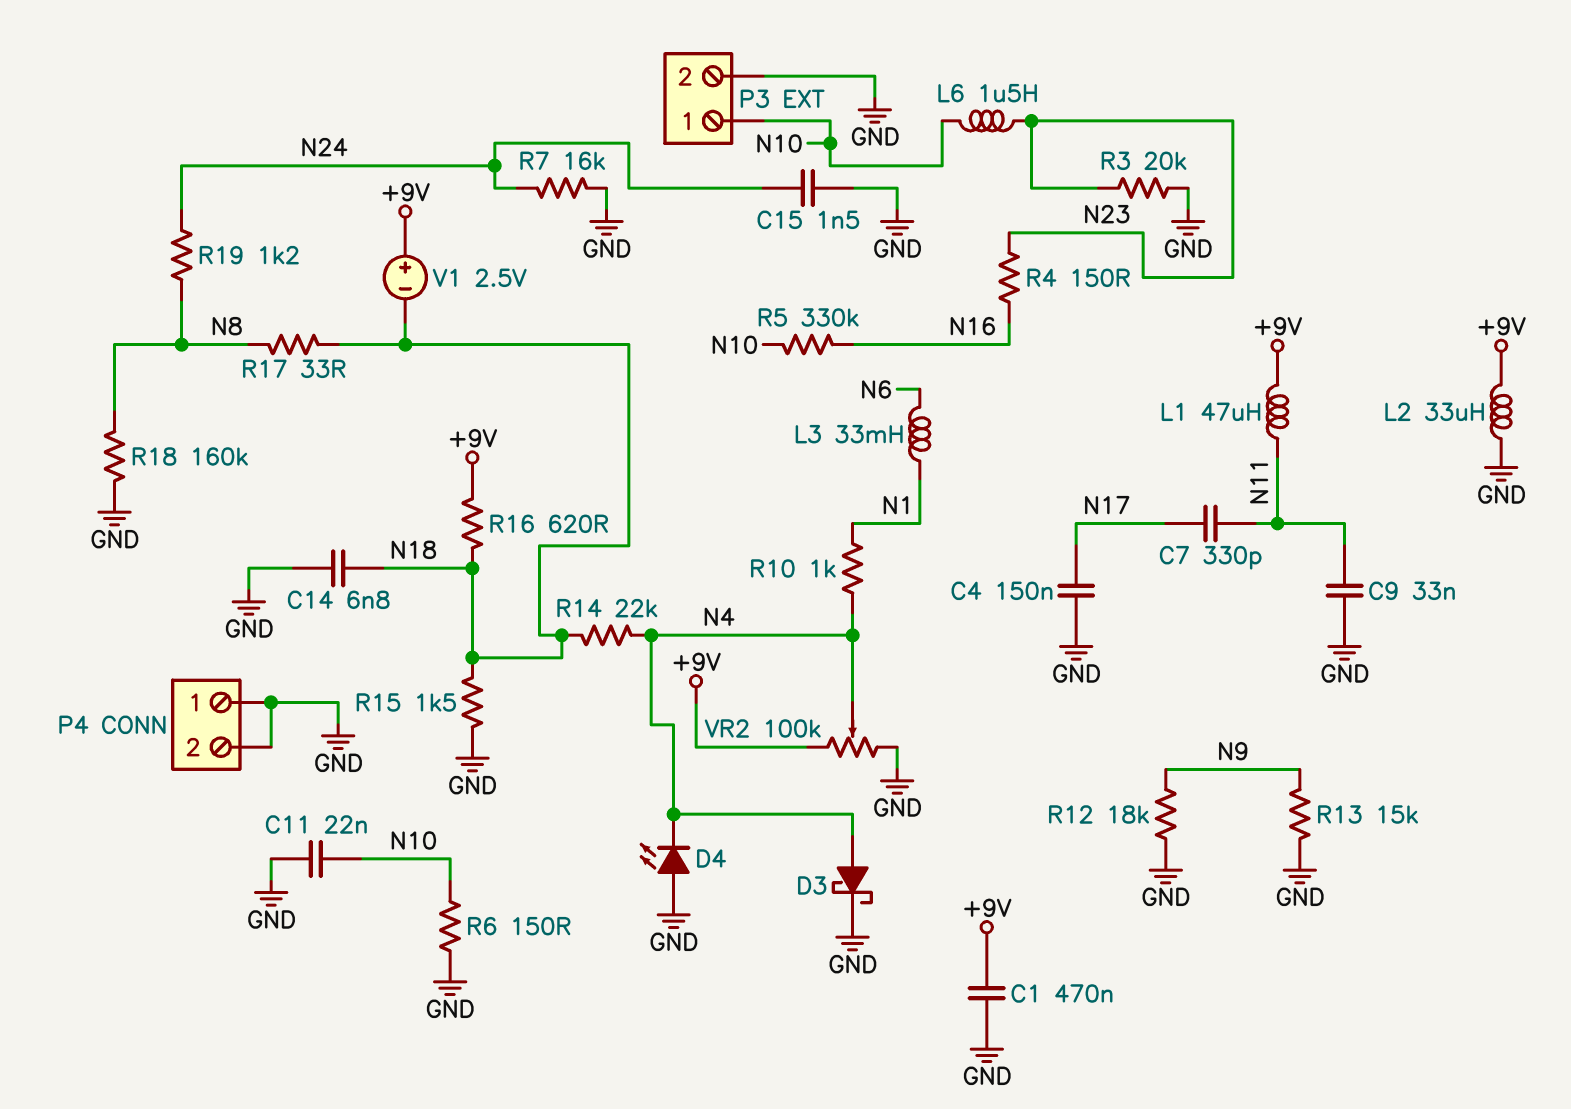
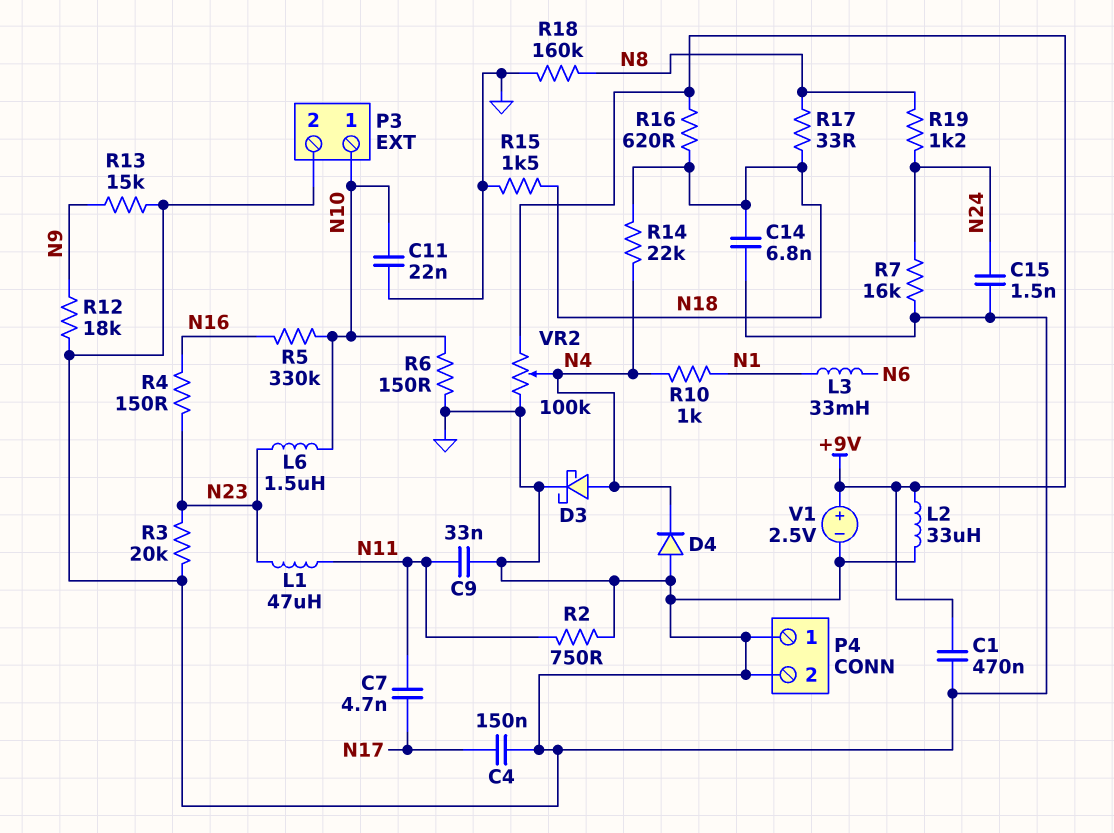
C7: 330pF (N11, N17) -> 4.7nF (N11, N17)
D4: LED (A GND, K N4) -> diode (A GND, K N4)
L1: 47uH (+9V, N11) -> 47uH (N11, N23)
R2: none -> 750 (GND, N11)
V1: 2.5V (plus +9V, minus N18) -> 2.5V (plus +9V, minus GND)

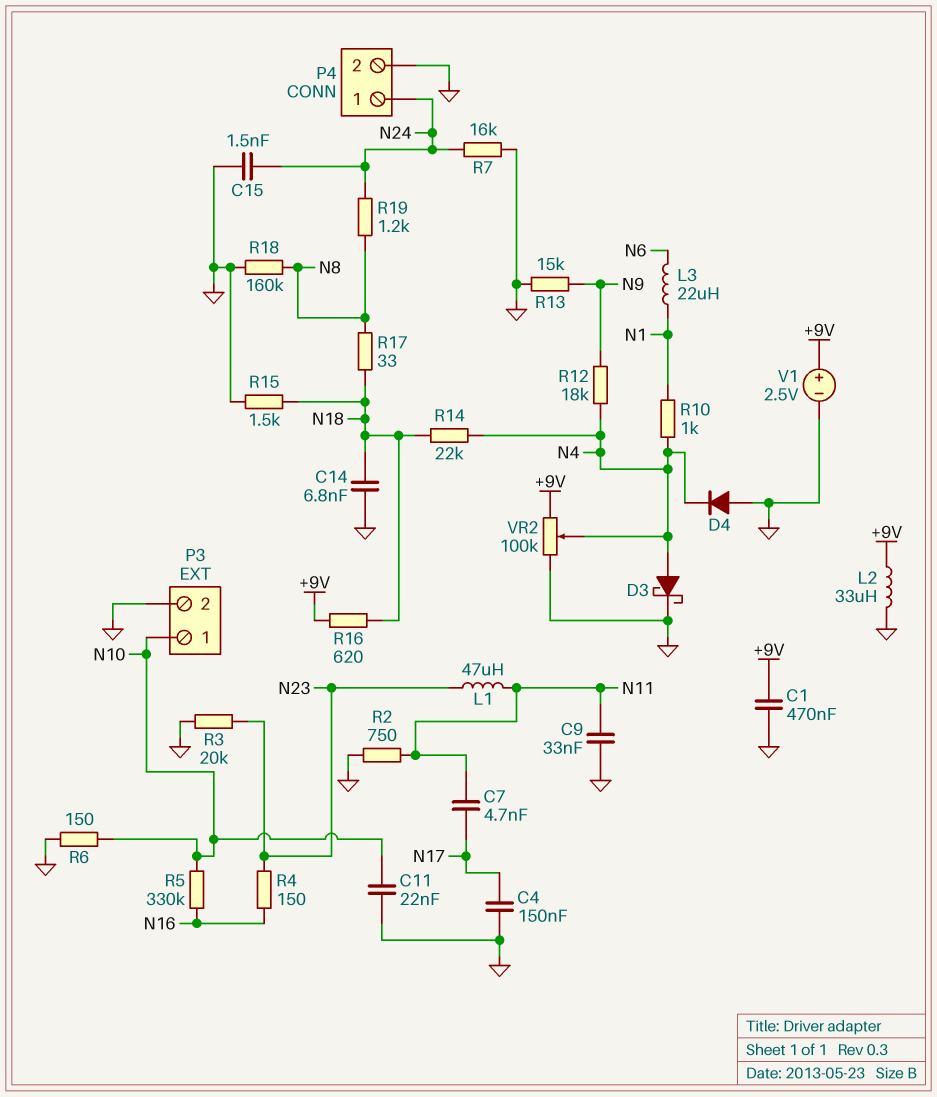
L3: 33mH (N1, N6) -> 22uH (N1, N6)
L6: 1.5uH (N10, N23) -> none
P4 pin 1: GND -> N24
R12: 18k (GND, N9) -> 18k (N4, N9)

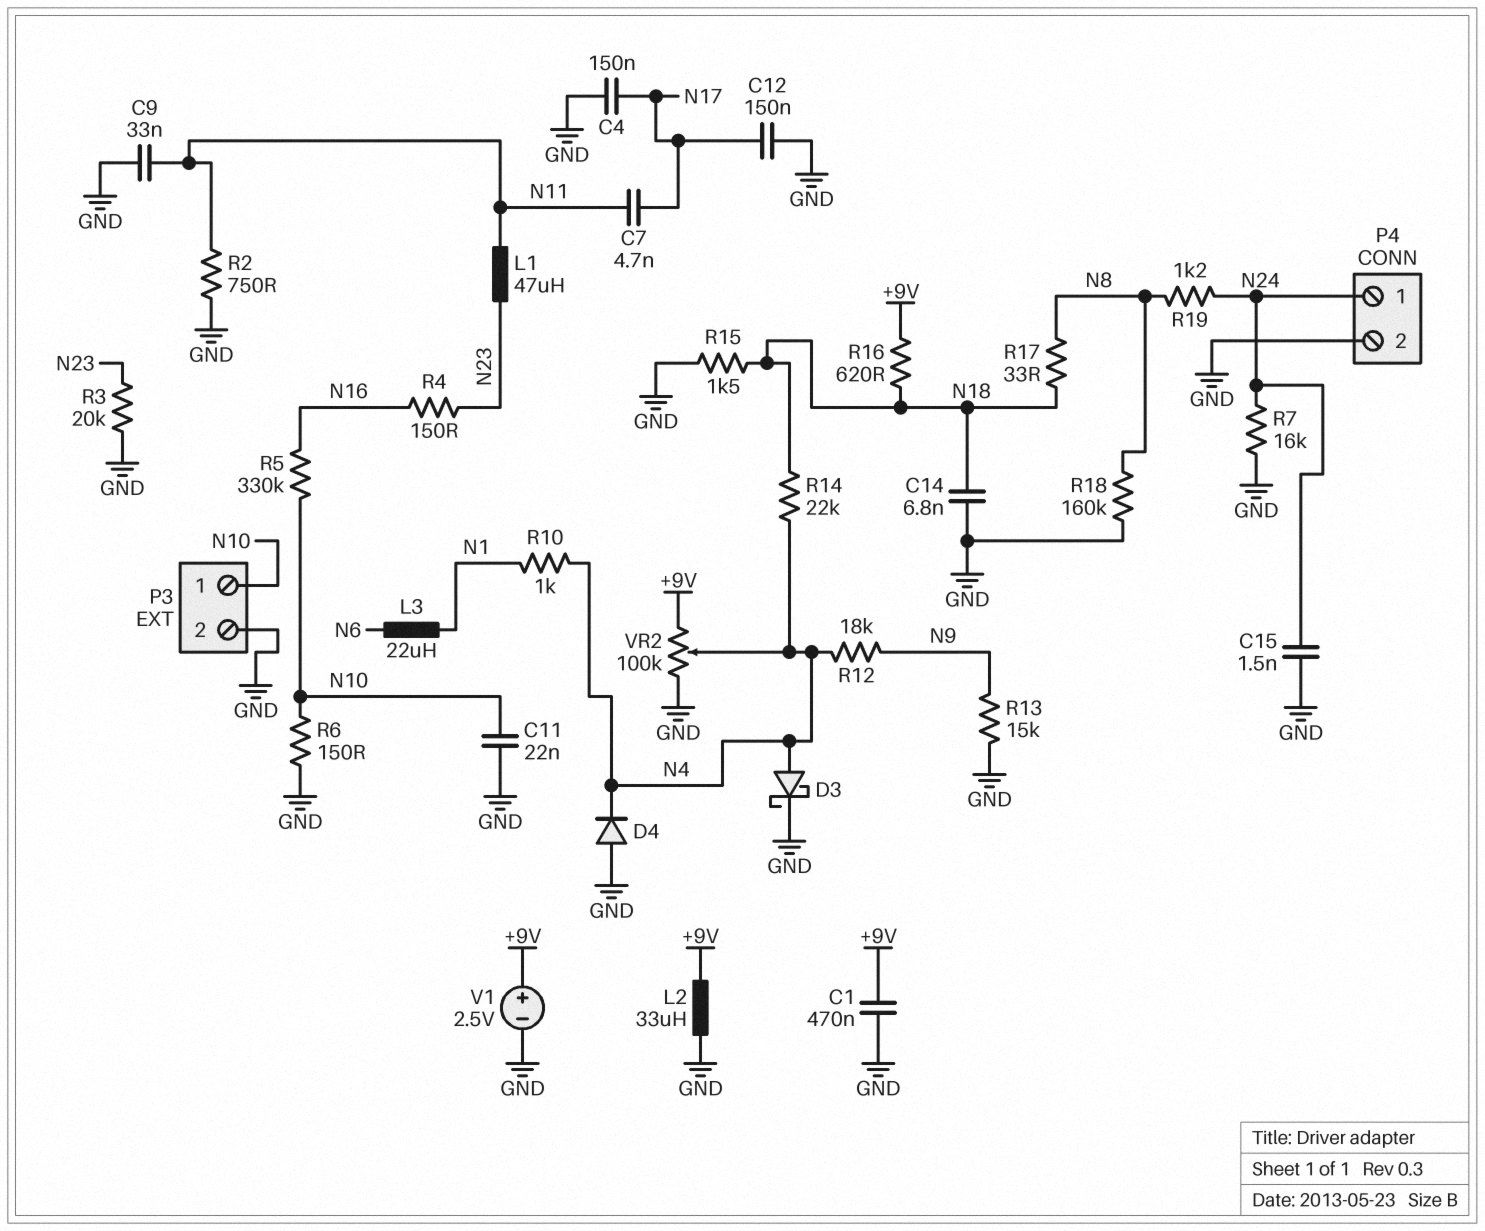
C12: none -> 150nF (GND, N17)

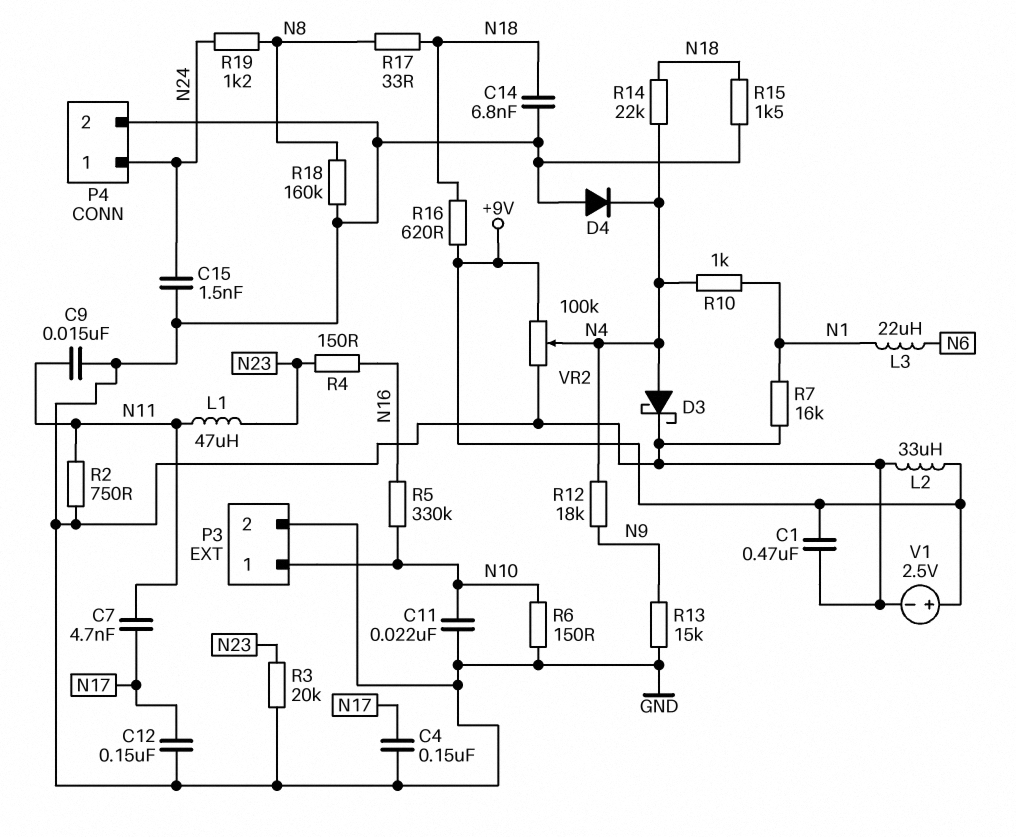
C9: 33nF (GND, N11) -> 15nF (GND, N11)
R7: 16k (GND, N24) -> 16k (GND, N1)

